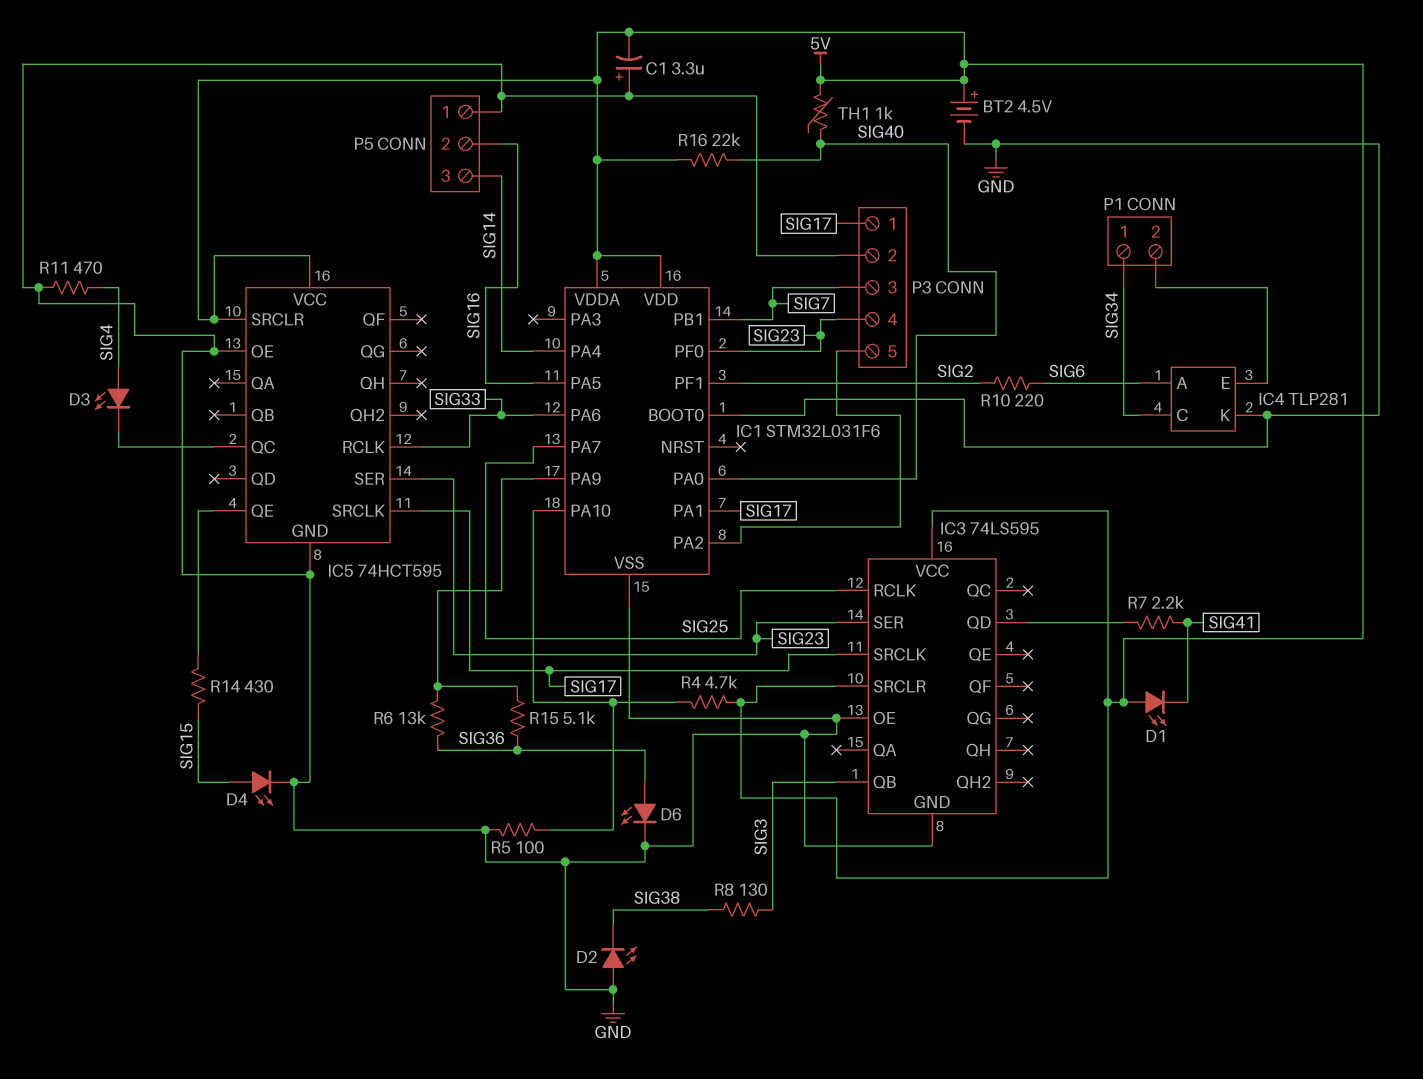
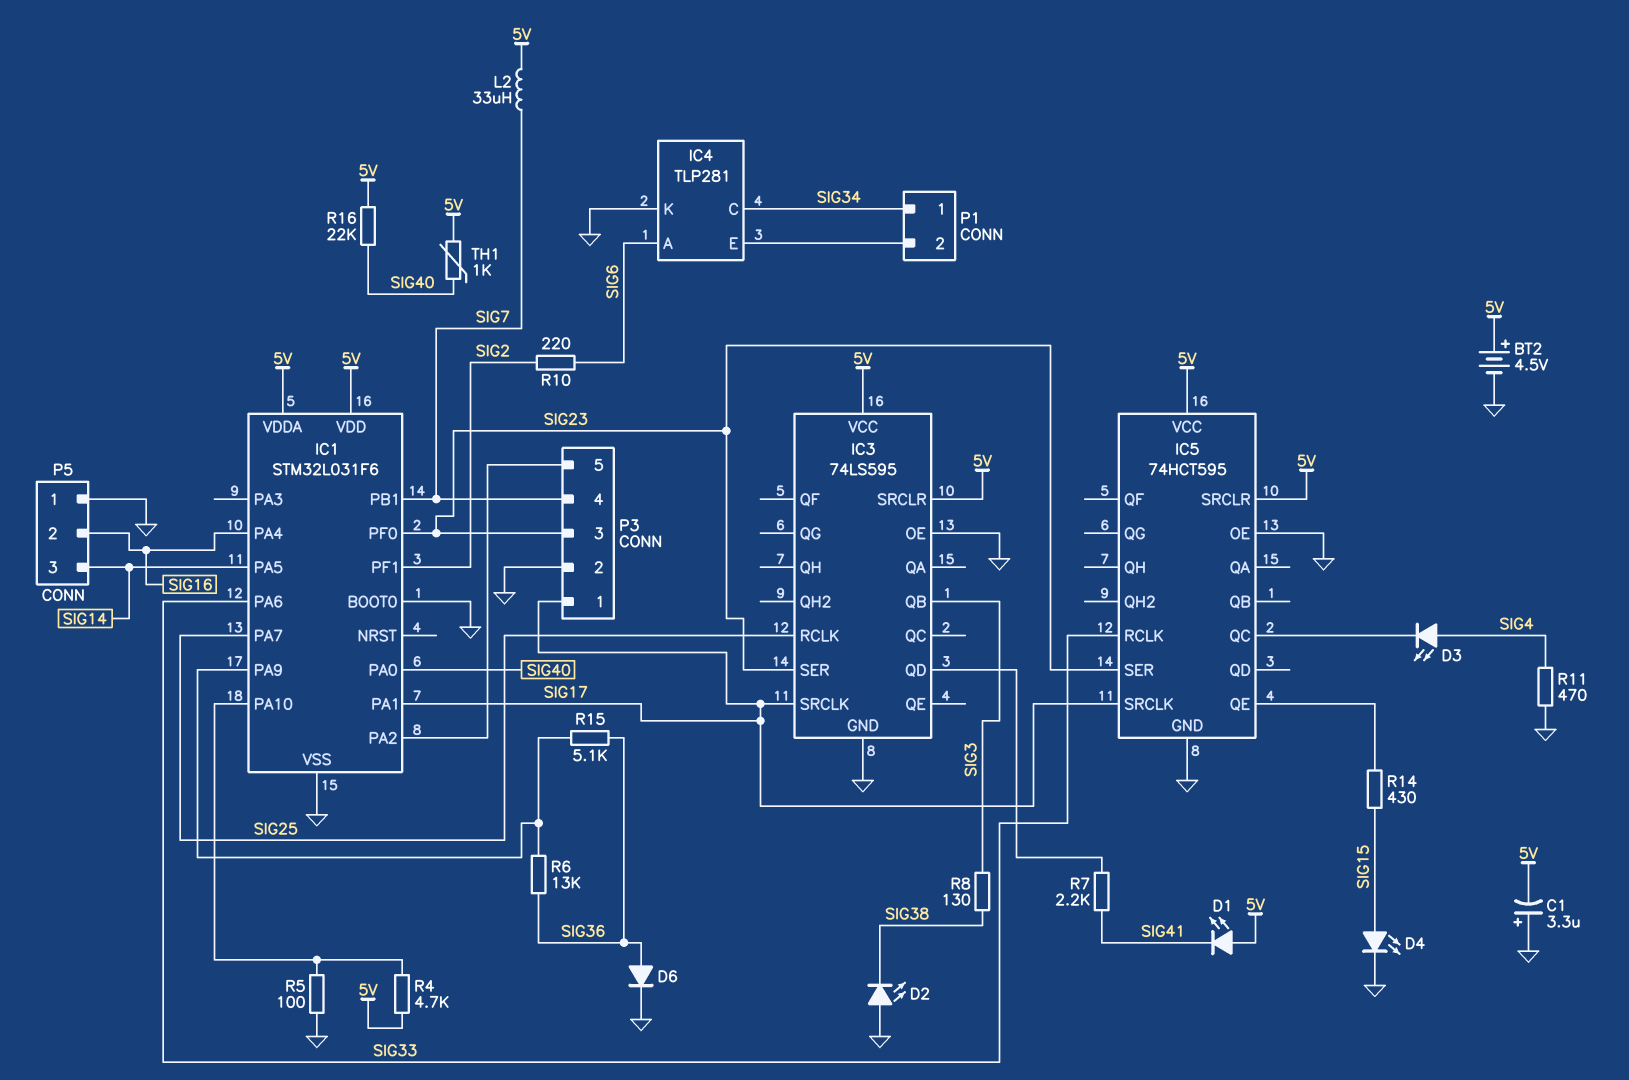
D6: LED (A SIG36, K GND) -> diode (A SIG36, K GND)
IC1 pin PA4: SIG14 -> SIG16
IC1 pin PA5: SIG16 -> SIG14
L2: none -> 33uH (5V, SIG7)
P3 pin 3: SIG7 -> SIG23
P3 pin 4: SIG23 -> SIG7

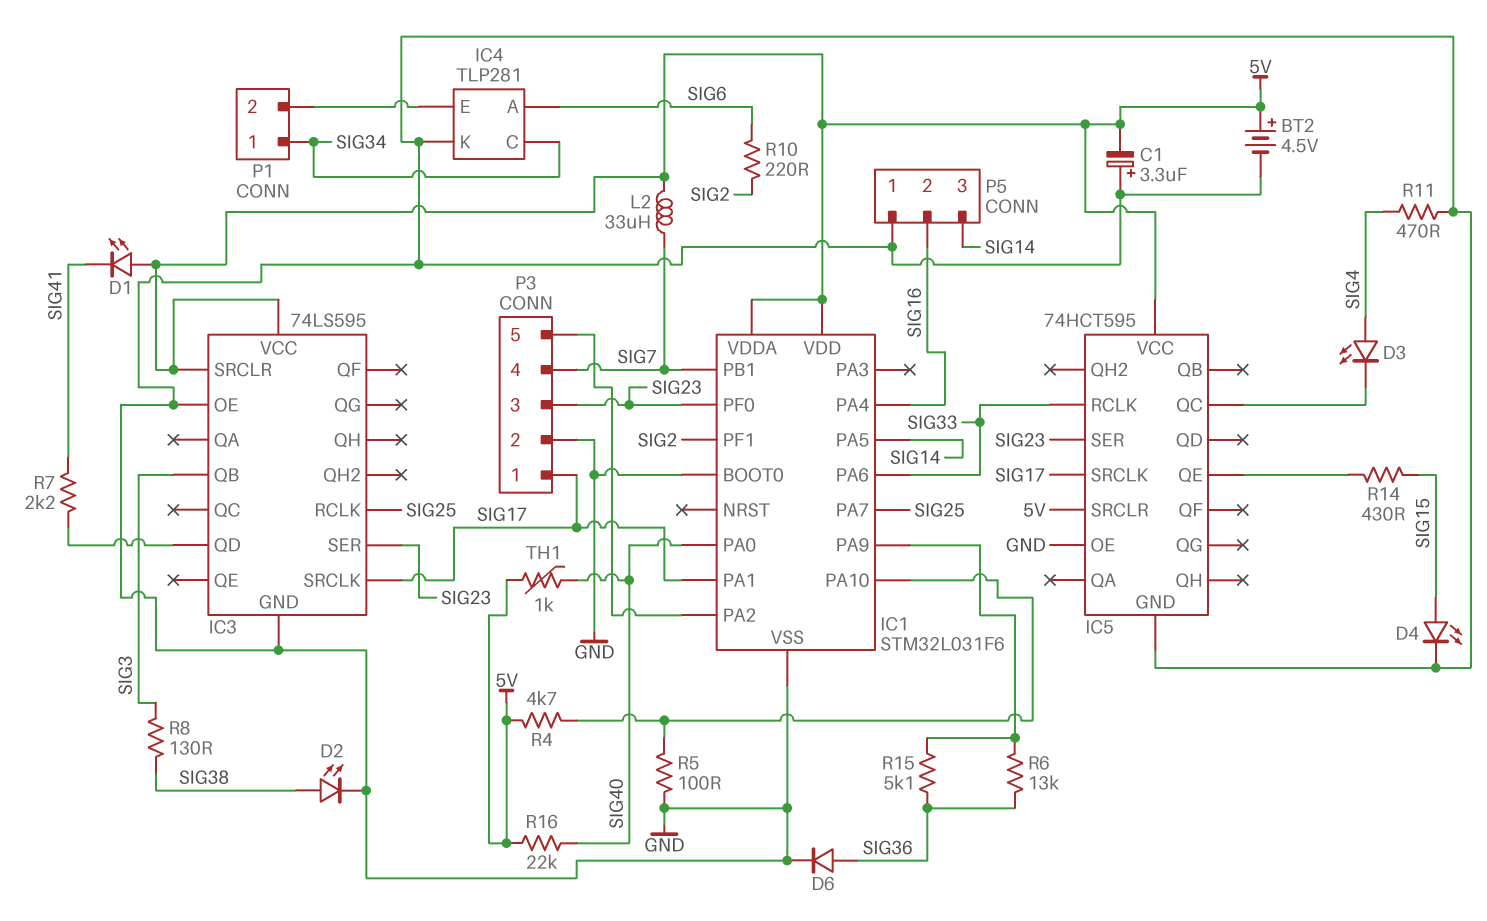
D2: LED (A GND, K SIG38) -> LED (A SIG38, K GND)

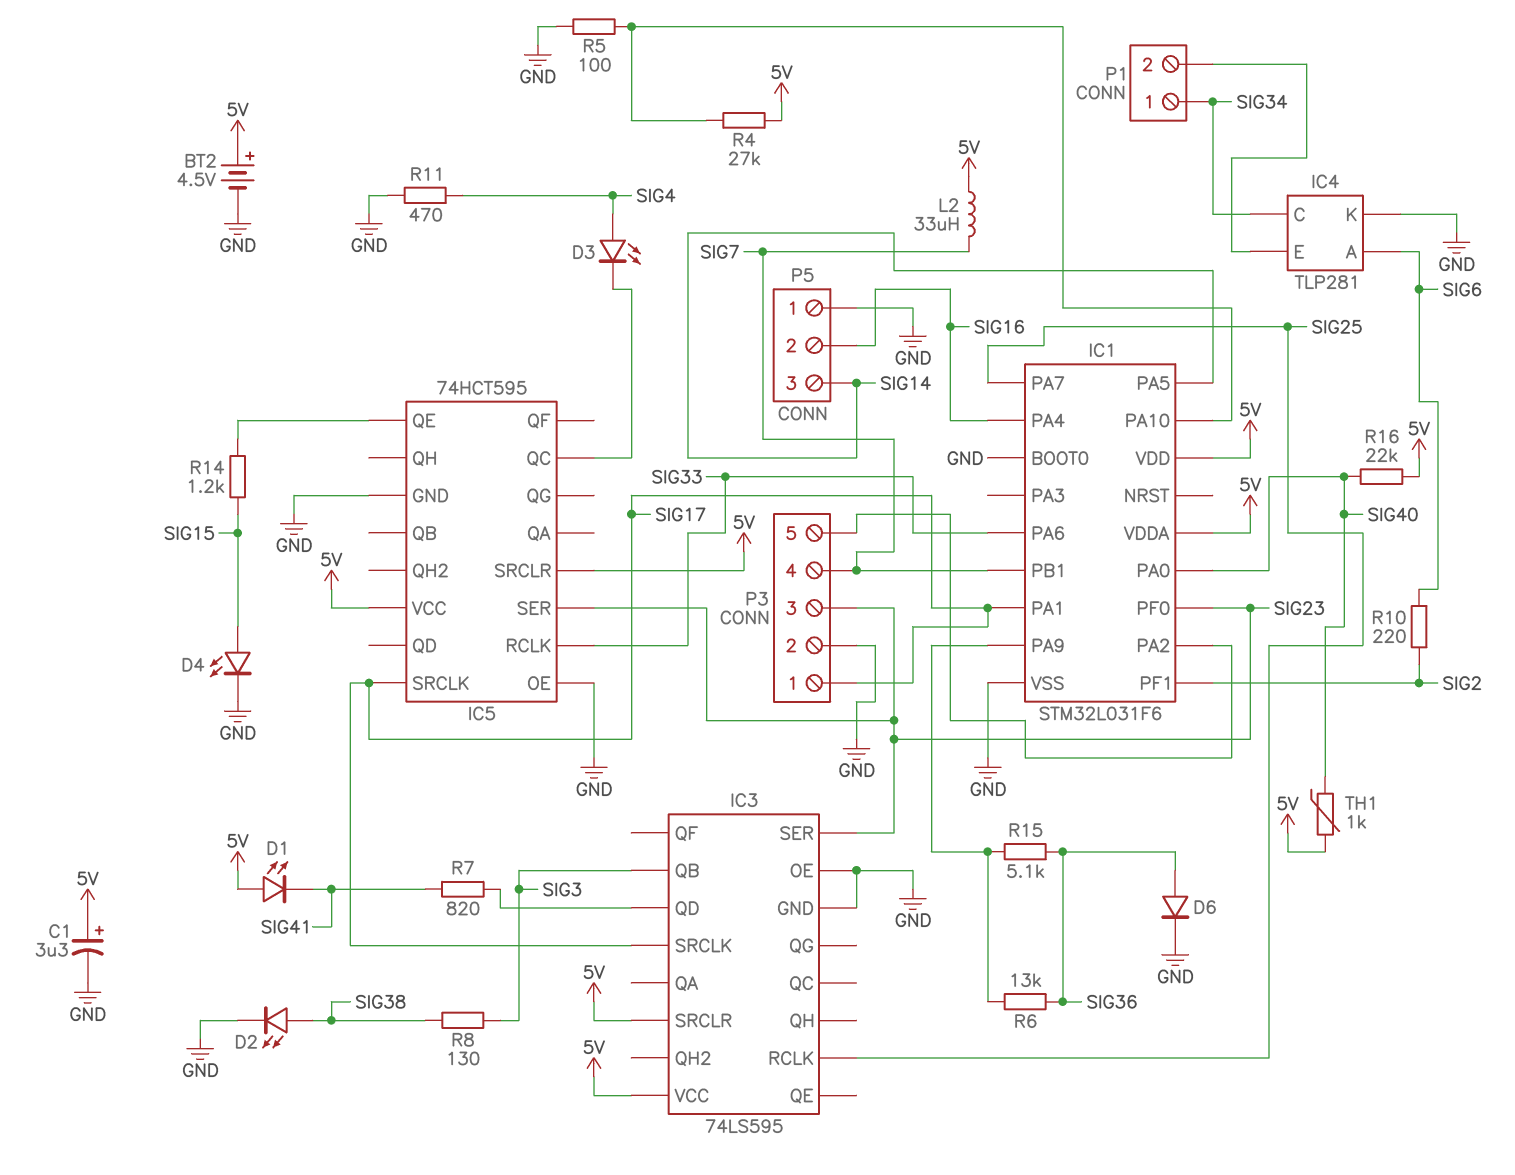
C1: 3.3uF (plus GND, minus 5V) -> 3.3uF (plus 5V, minus GND)
R4: 4.7k (5V, IC1/PA10) -> 27k (5V, IC1/PA10)
R7: 2.2k (IC3/QD, SIG41) -> 820 (IC3/QD, SIG41)
R14: 430 (IC5/QE, SIG15) -> 1.2k (IC5/QE, SIG15)

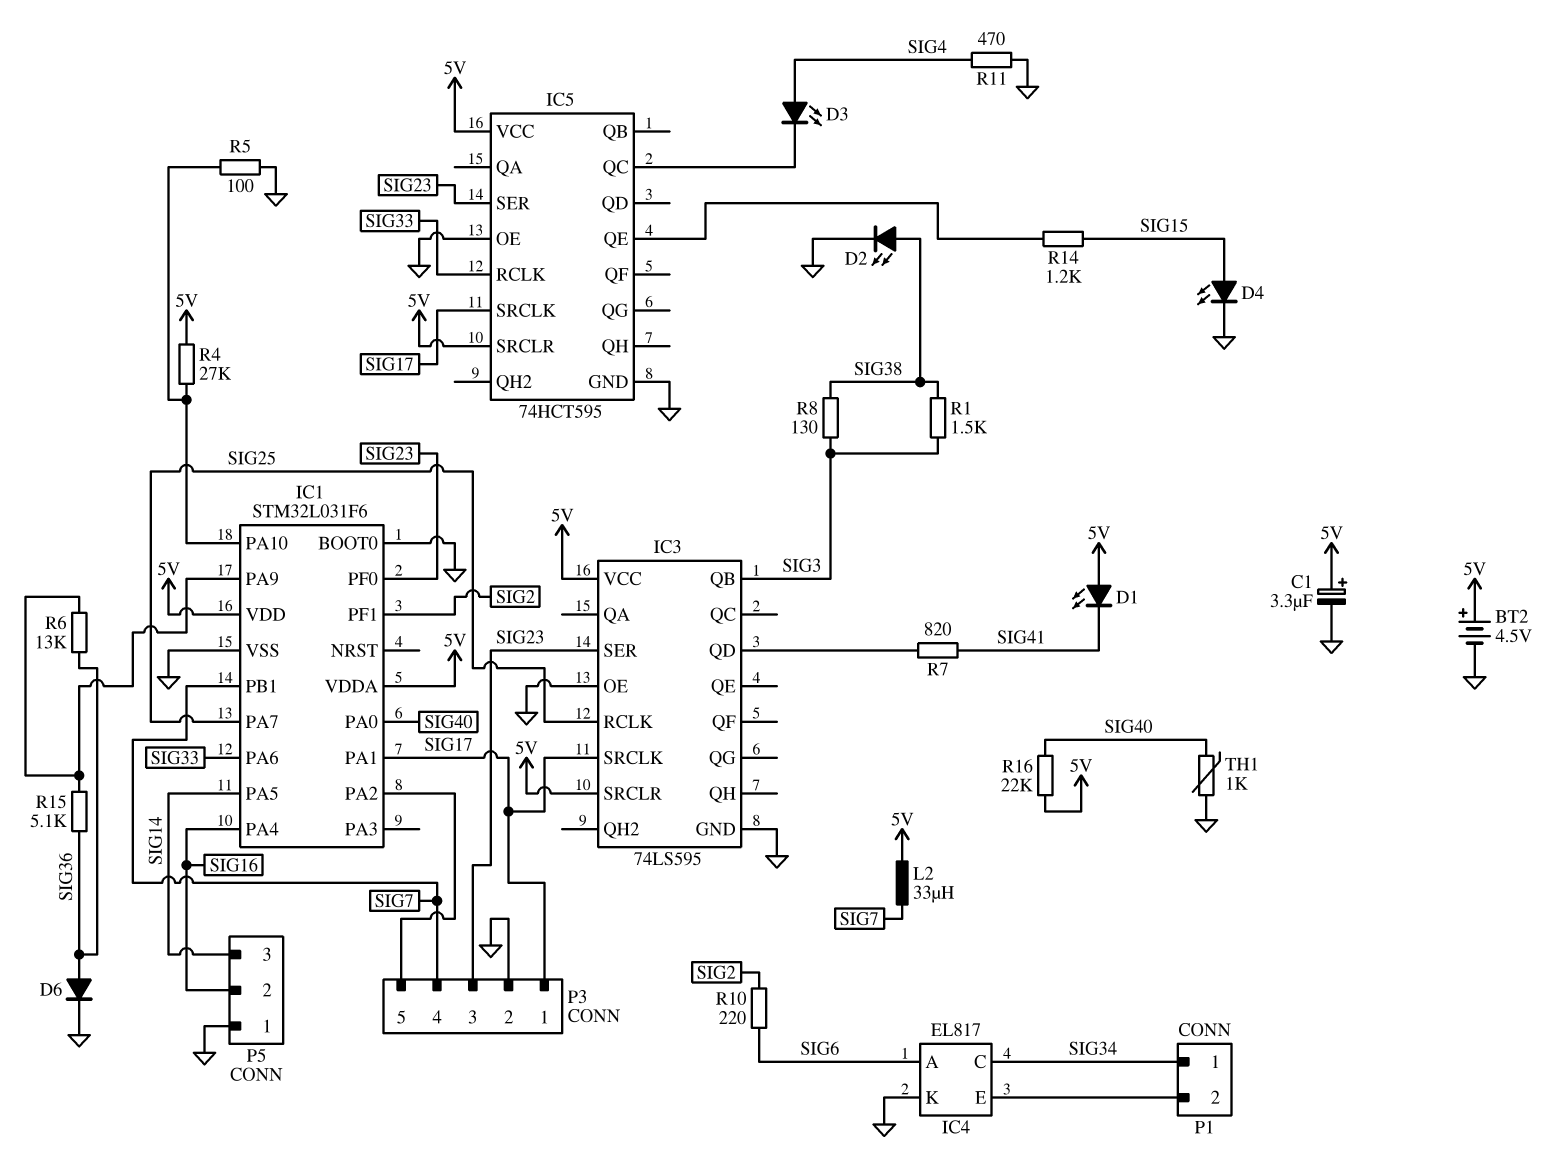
IC4: TLP281 -> EL817
R1: none -> 1.5k (SIG3, SIG38)
TH1: 1k (5V, SIG40) -> 1k (GND, SIG40)

